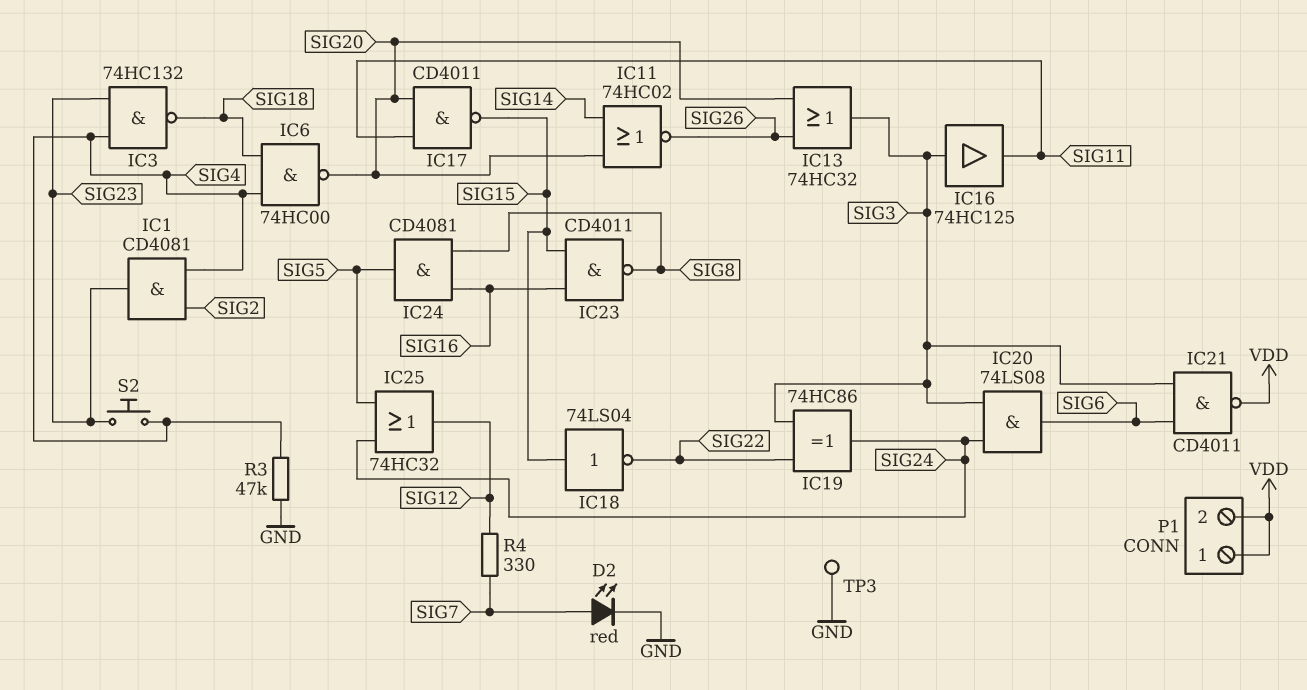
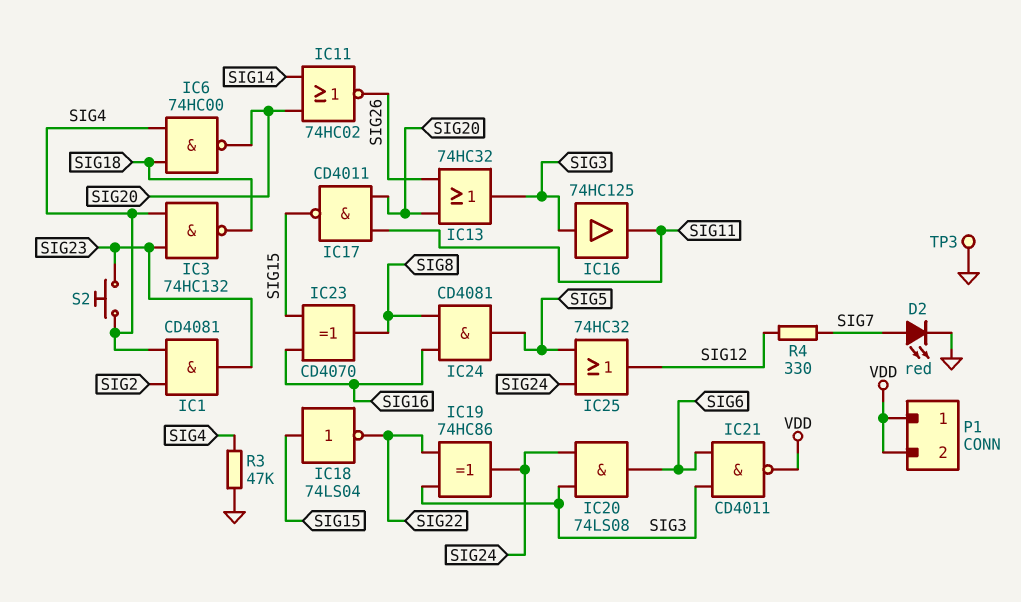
IC23: NAND CD4011 (in SIG15, in SIG16, out SIG8) -> XOR CD4070 (in SIG15, in SIG16, out SIG8)

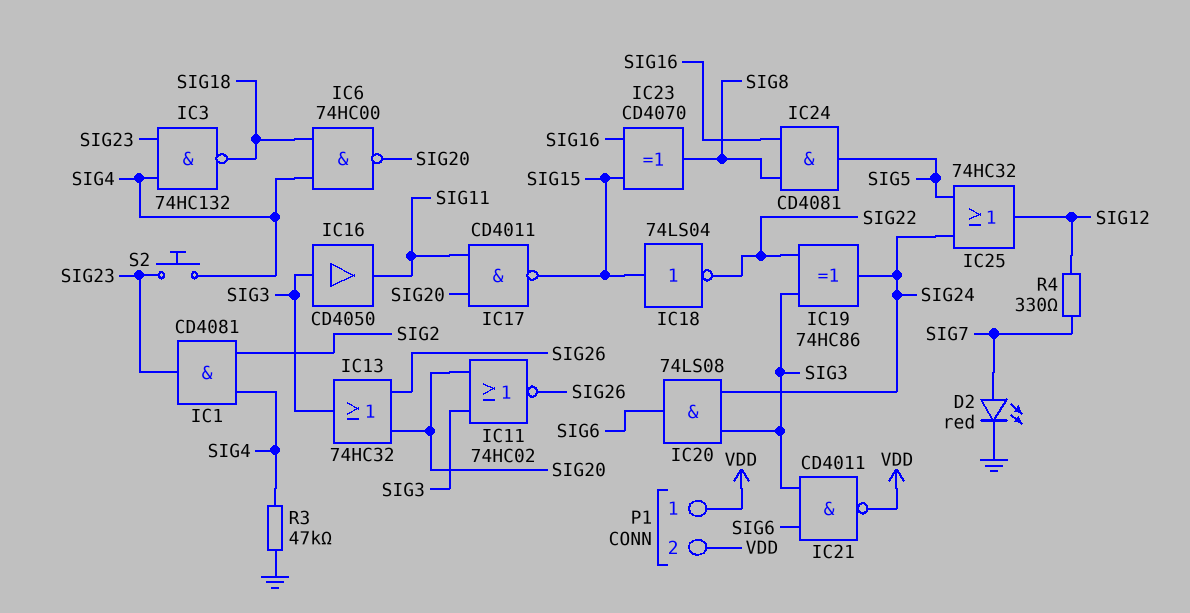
IC11: NOR 74HC02 (in SIG14, in SIG20, out SIG26) -> NOR 74HC02 (in SIG3, in SIG20, out SIG26)
IC16: buffer 74HC125 (in SIG3, out SIG11) -> buffer CD4050 (in SIG3, out SIG11)
TP3: test point (GND) -> none

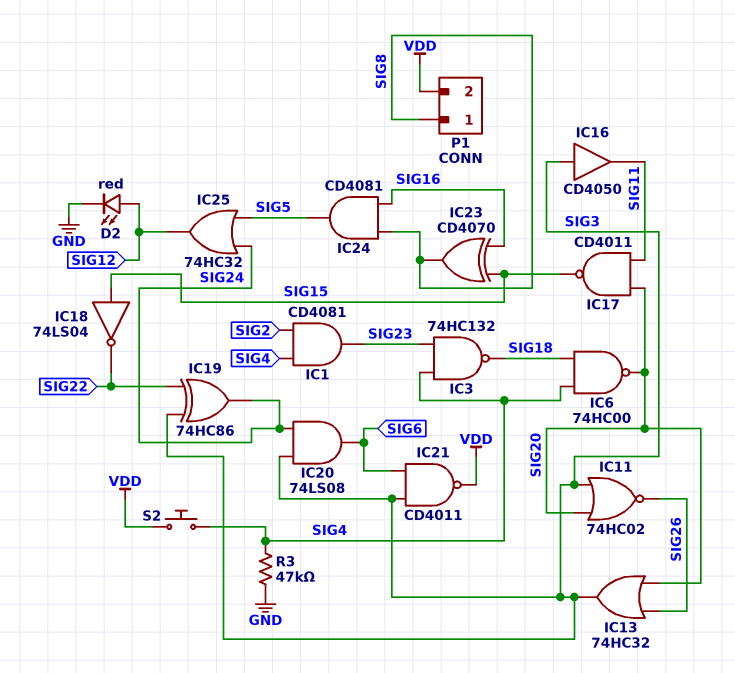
D2: LED red (A SIG7, K GND) -> LED red (A SIG12, K GND)
P1 pin 1: VDD -> SIG8
R4: 330 (SIG7, SIG12) -> none
S2: button (SIG4, SIG23) -> button (SIG4, VDD)

